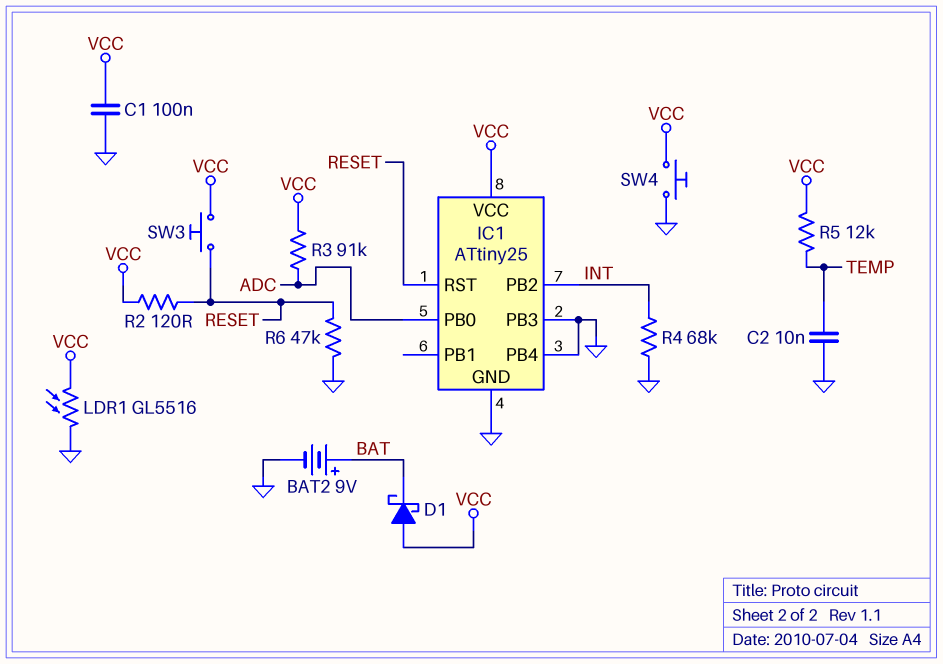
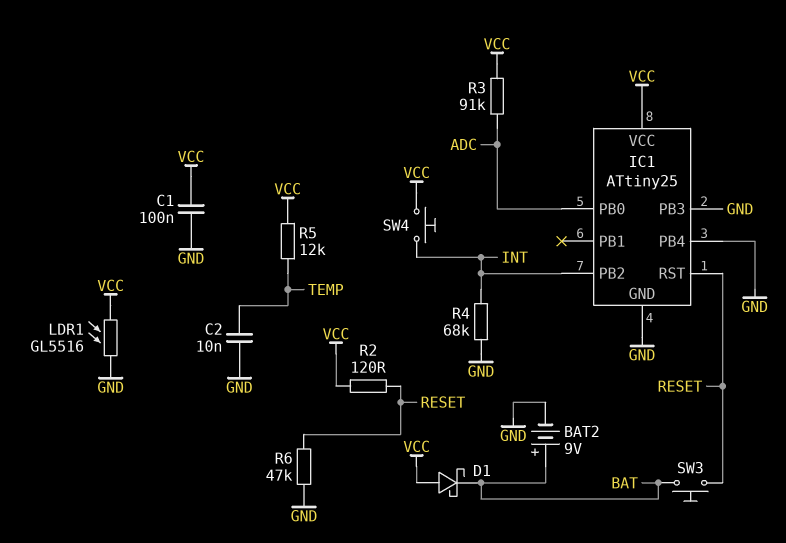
SW3: button (RESET, VCC) -> button (BAT, RESET)
SW4: button (GND, VCC) -> button (INT, VCC)

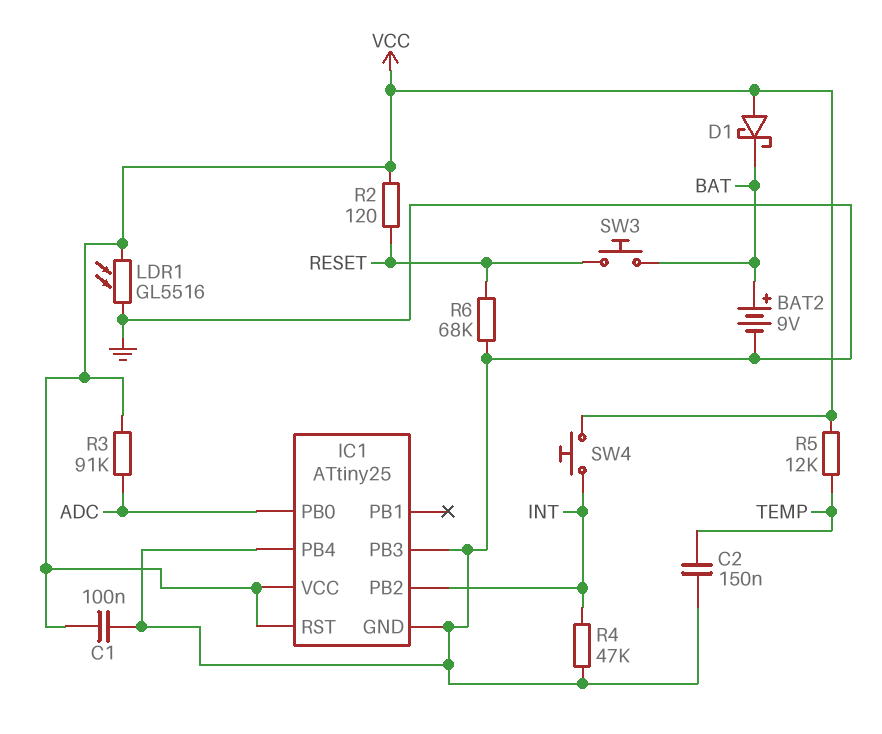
C2: 10nF (GND, TEMP) -> 150nF (GND, TEMP)
IC1 pin RST: RESET -> VCC
R4: 68k (GND, INT) -> 47k (GND, INT)
R6: 47k (GND, RESET) -> 68k (GND, RESET)

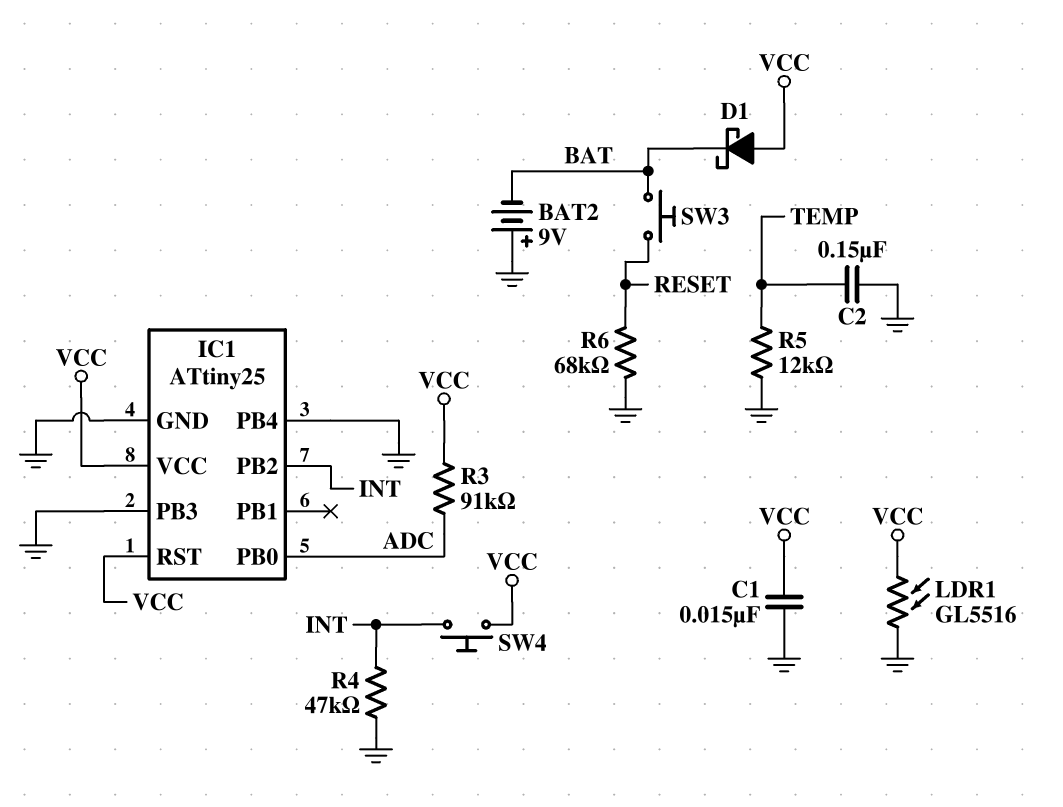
BAT2: 9V (plus BAT, minus GND) -> 9V (plus GND, minus BAT)
C1: 100nF (GND, VCC) -> 15nF (GND, VCC)
R2: 120 (RESET, VCC) -> none
R5: 12k (TEMP, VCC) -> 12k (GND, TEMP)

